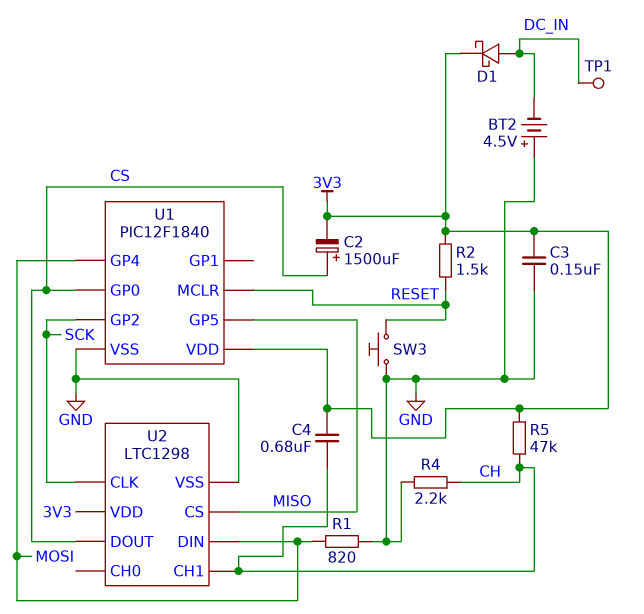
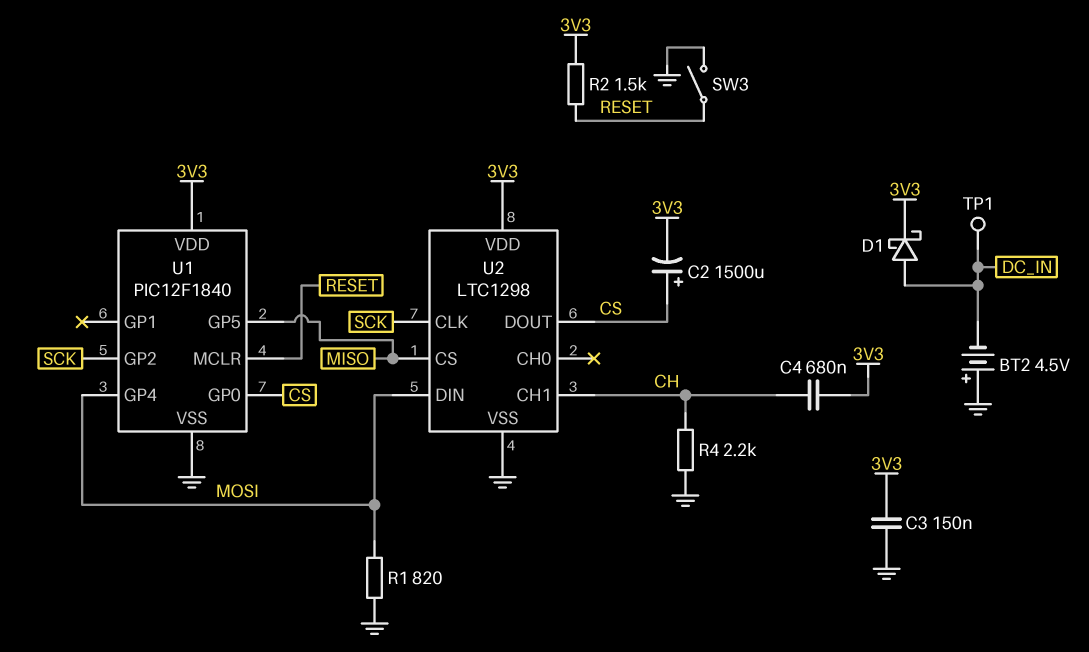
R5: 47k (3V3, CH) -> none
SW3: button (GND, RESET) -> switch (GND, RESET)

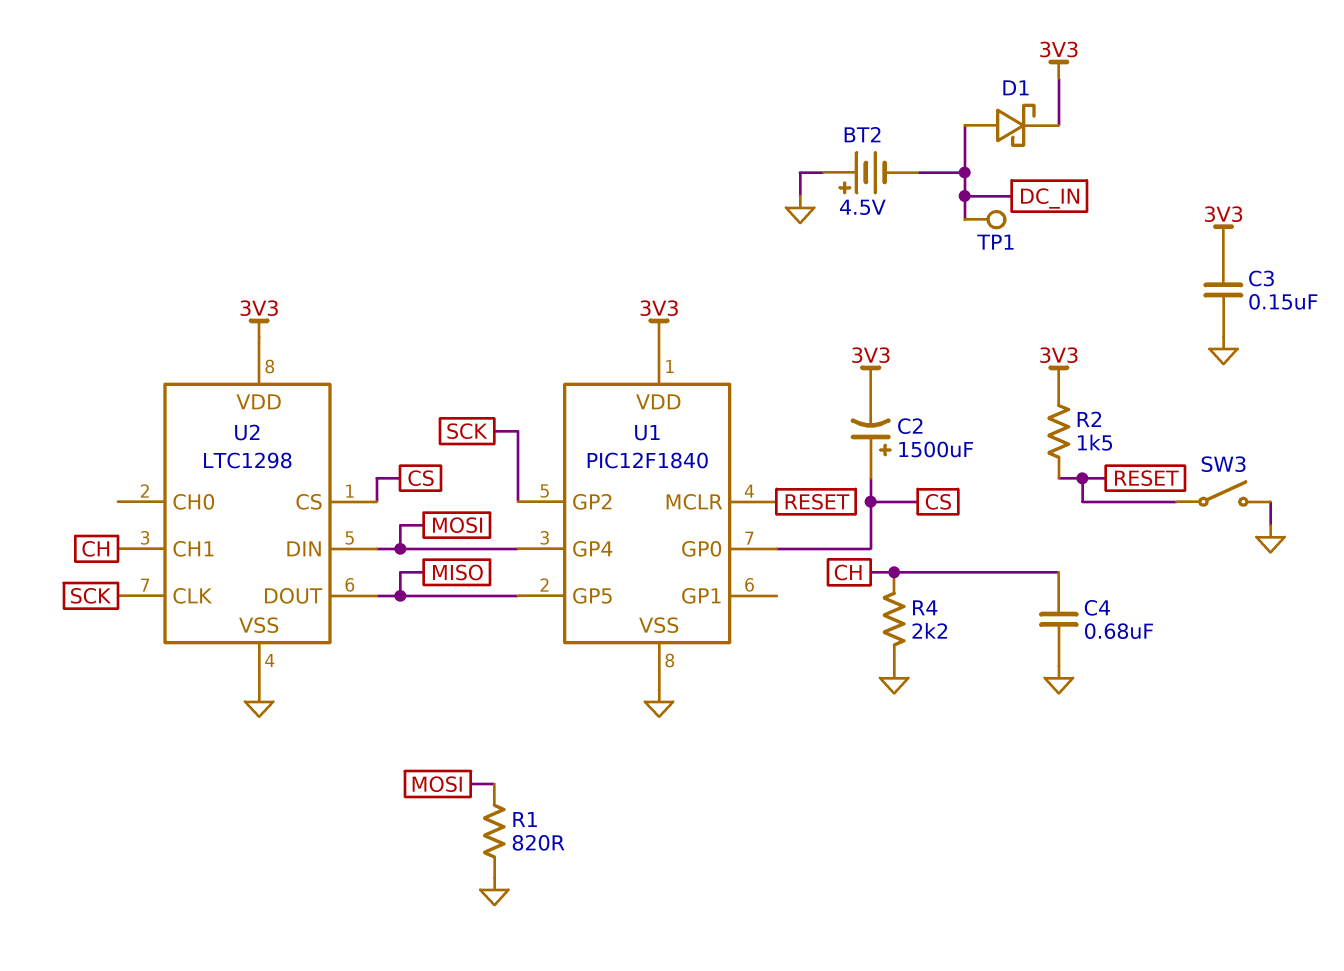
C4: 680nF (3V3, CH) -> 680nF (CH, GND)
U2 pin CS: MISO -> CS
U2 pin DOUT: CS -> MISO

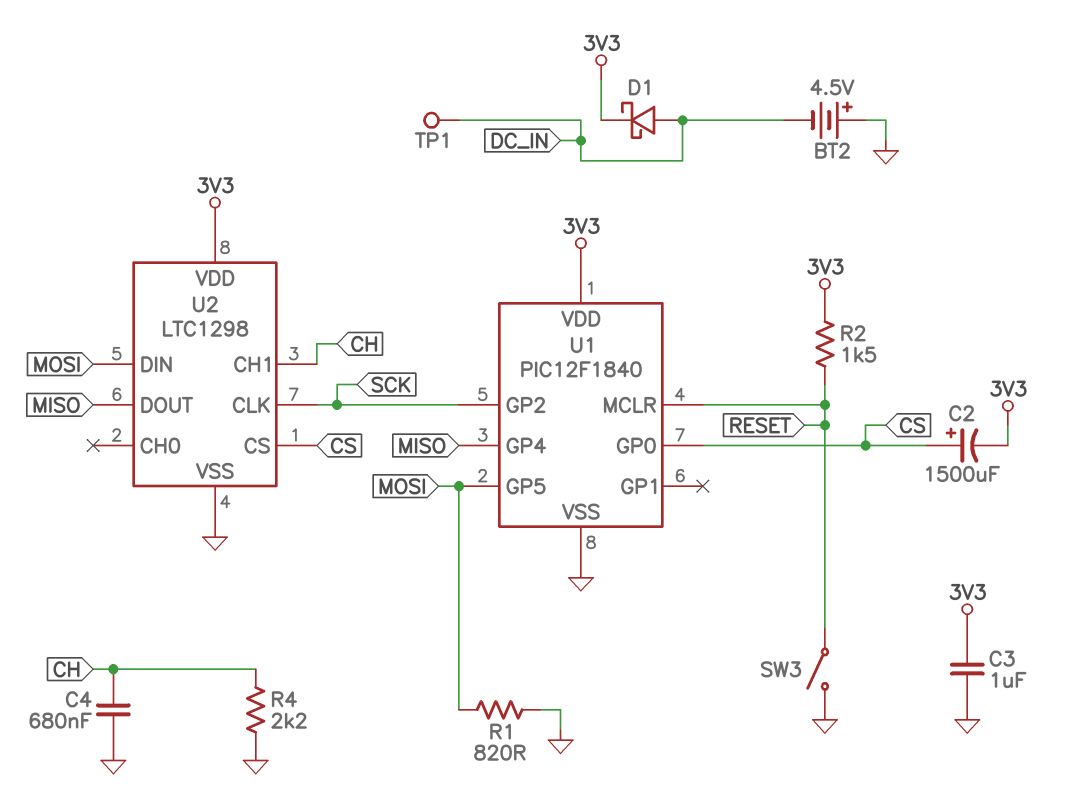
C3: 150nF (3V3, GND) -> 1uF (3V3, GND)
U1 pin GP4: MOSI -> MISO
U1 pin GP5: MISO -> MOSI

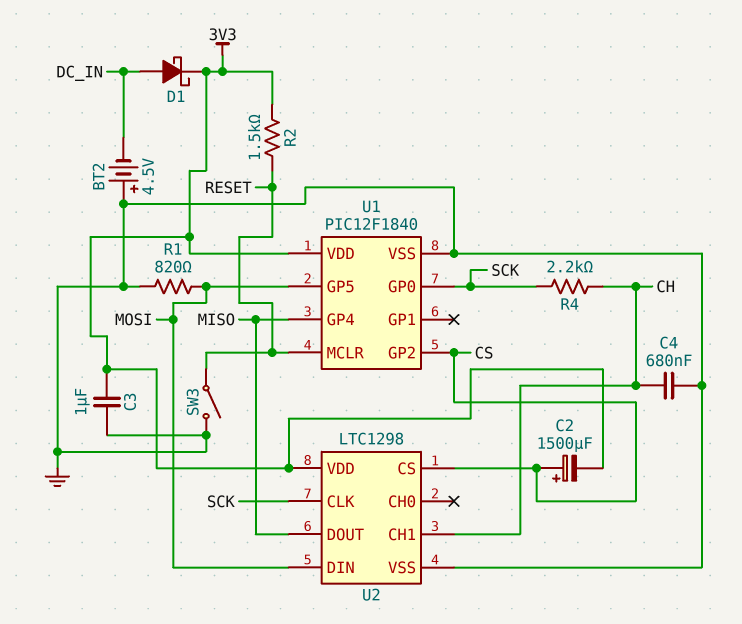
R4: 2.2k (CH, GND) -> 2.2k (CH, SCK)
TP1: test point (DC_IN) -> none
U1 pin GP0: CS -> SCK
U1 pin GP2: SCK -> CS

